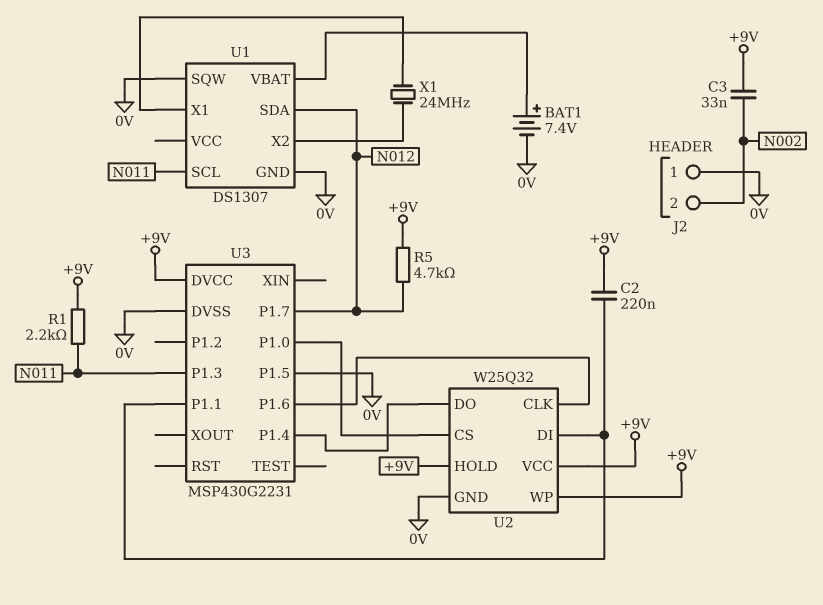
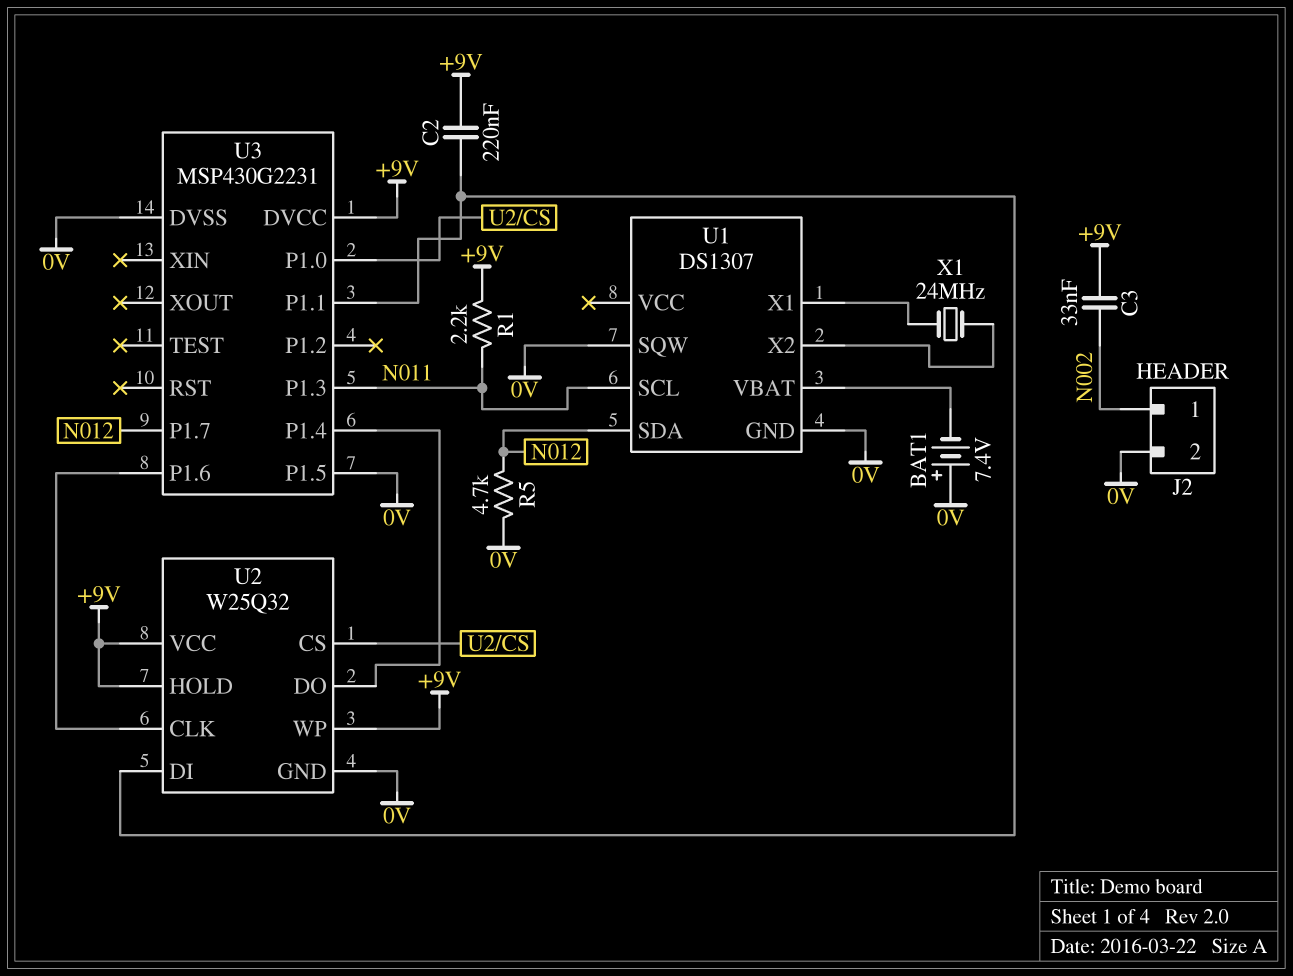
BAT1: 7.4V (plus U1/VBAT, minus 0V) -> 7.4V (plus 0V, minus U1/VBAT)
J2 pin 1: 0V -> N002
J2 pin 2: N002 -> 0V
R5: 4.7k (+9V, N012) -> 4.7k (0V, N012)

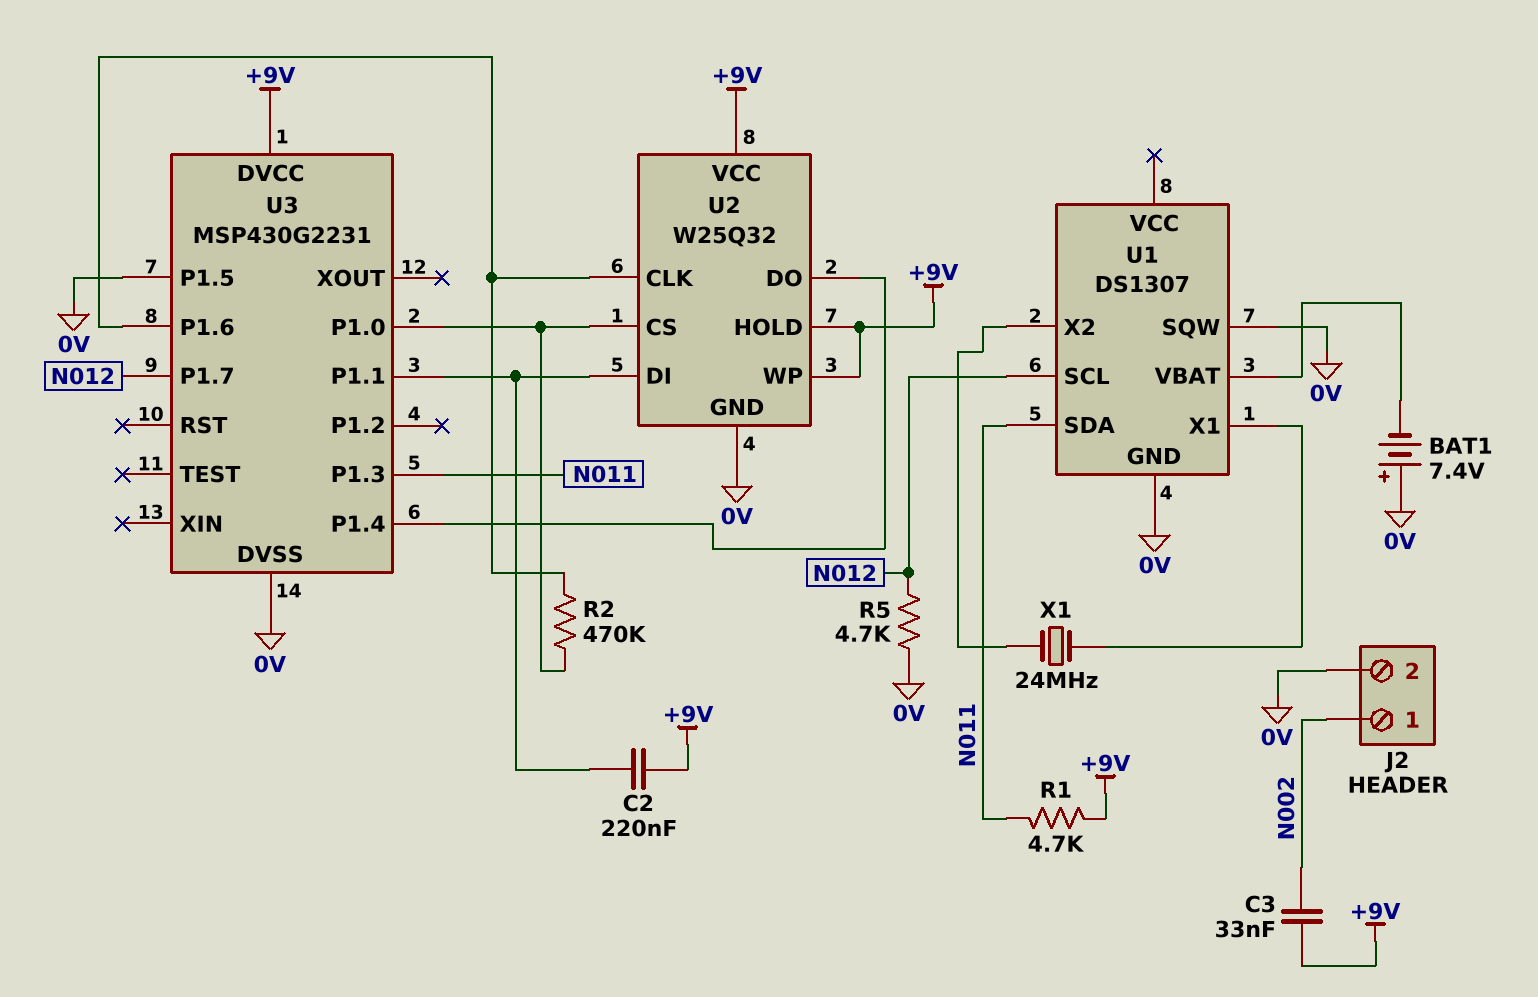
R1: 2.2k (+9V, N011) -> 4.7k (+9V, N011)
R2: none -> 470k (U2/CLK, U2/CS)
U1 pin SCL: N011 -> N012
U1 pin SDA: N012 -> N011

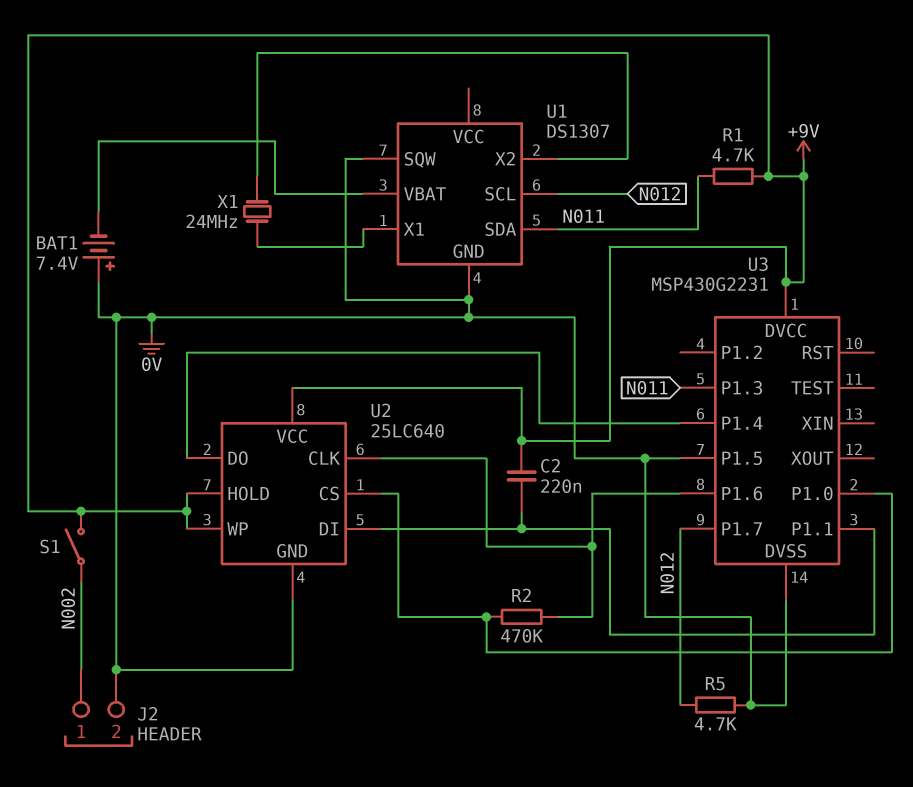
C3: 33nF (+9V, N002) -> none
S1: none -> switch (+9V, N002)
U2: W25Q32 -> 25LC640

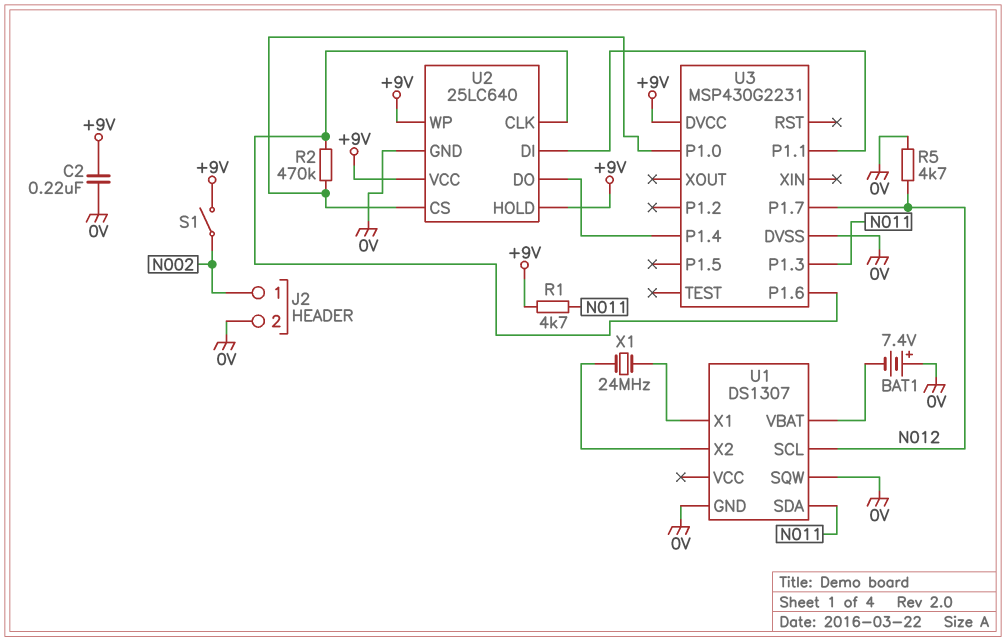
C2: 220nF (+9V, U2/DI) -> 220nF (+9V, 0V)
U3 pin P1.5: 0V -> none

